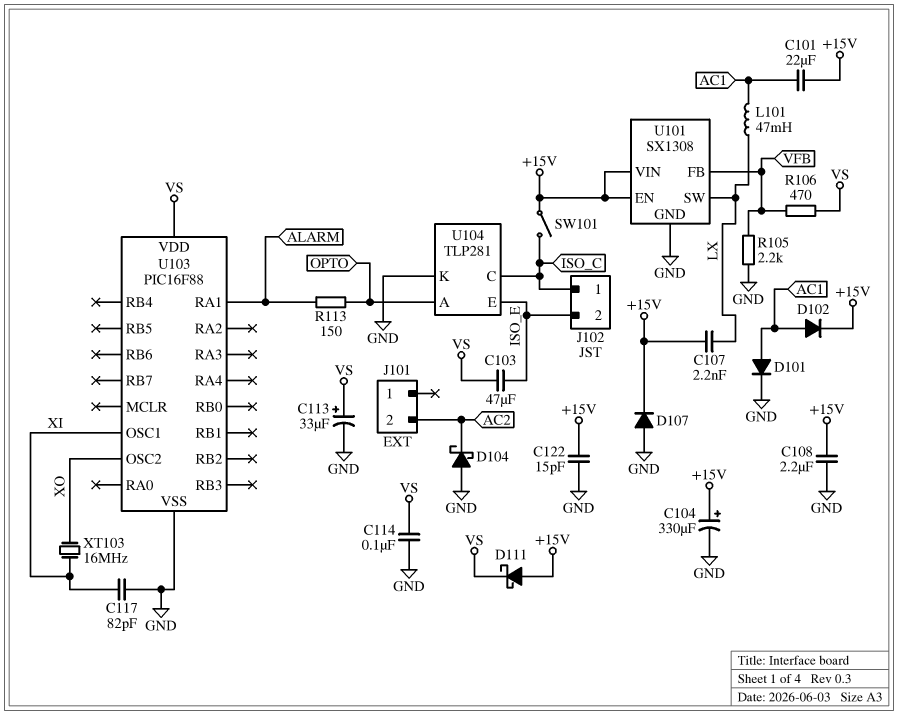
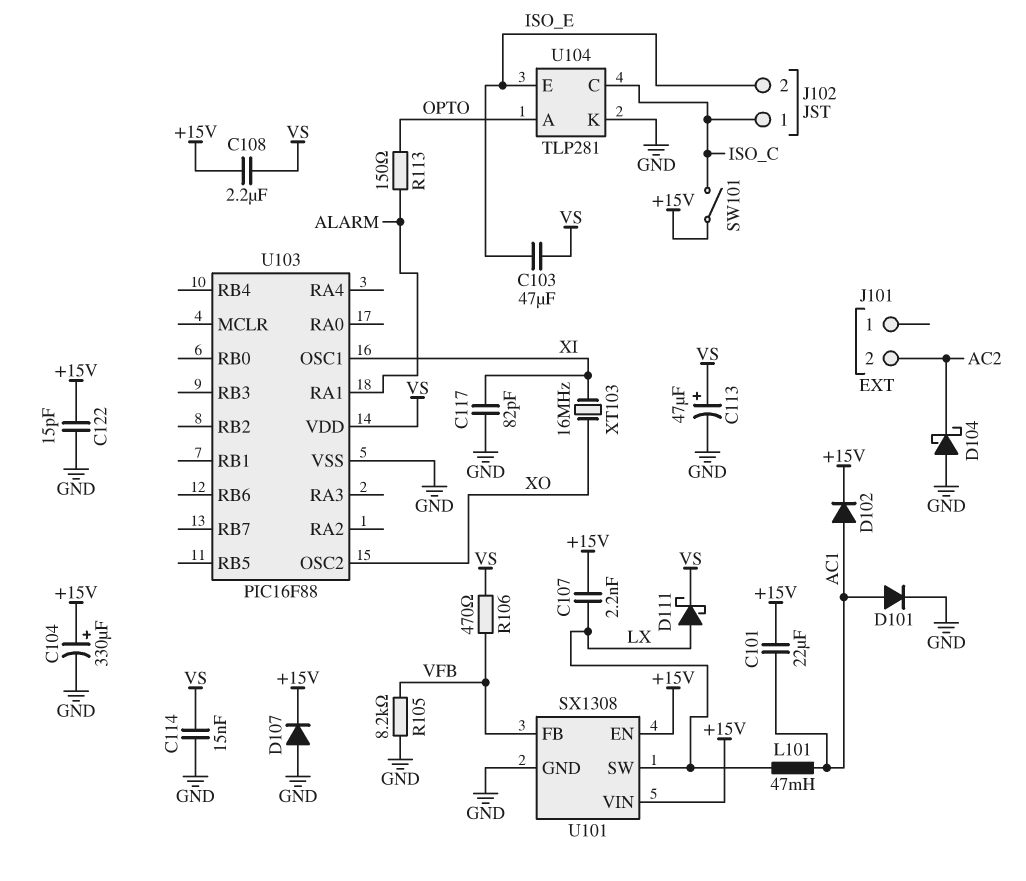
C108: 2.2uF (+15V, GND) -> 2.2uF (+15V, VS)
C113: 33uF (plus VS, minus GND) -> 47uF (plus VS, minus GND)
C114: 100nF (GND, VS) -> 15nF (GND, VS)
D111: schottky (A +15V, K VS) -> schottky (A LX, K VS)
R105: 2.2k (GND, VFB) -> 8.2k (GND, VFB)

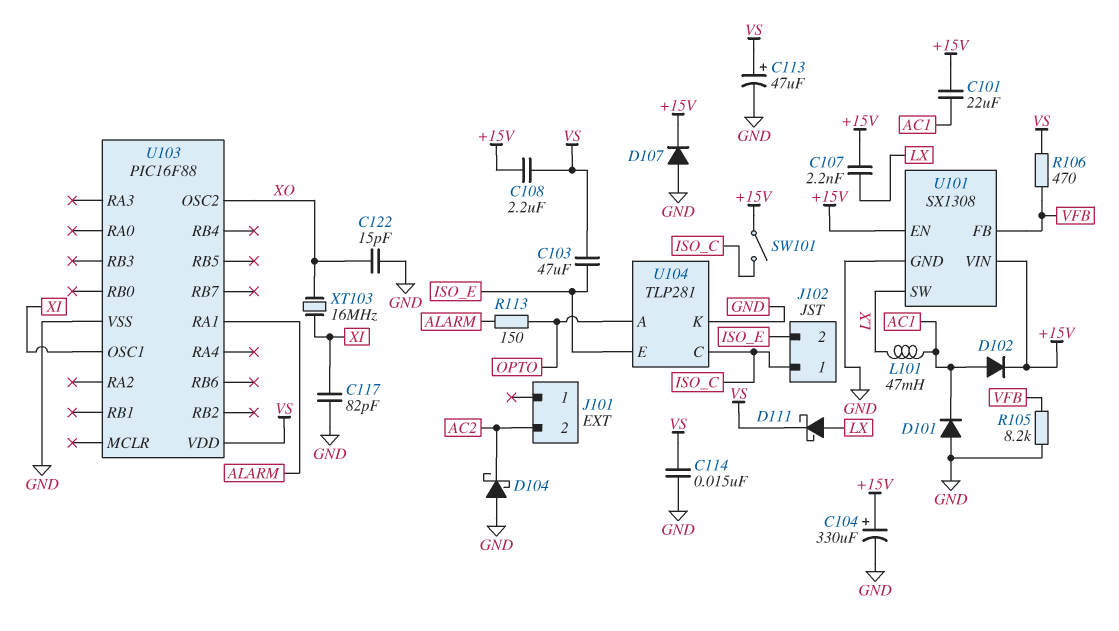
C122: 15pF (+15V, GND) -> 15pF (GND, XO)
D101: diode (A AC1, K GND) -> diode (A GND, K AC1)

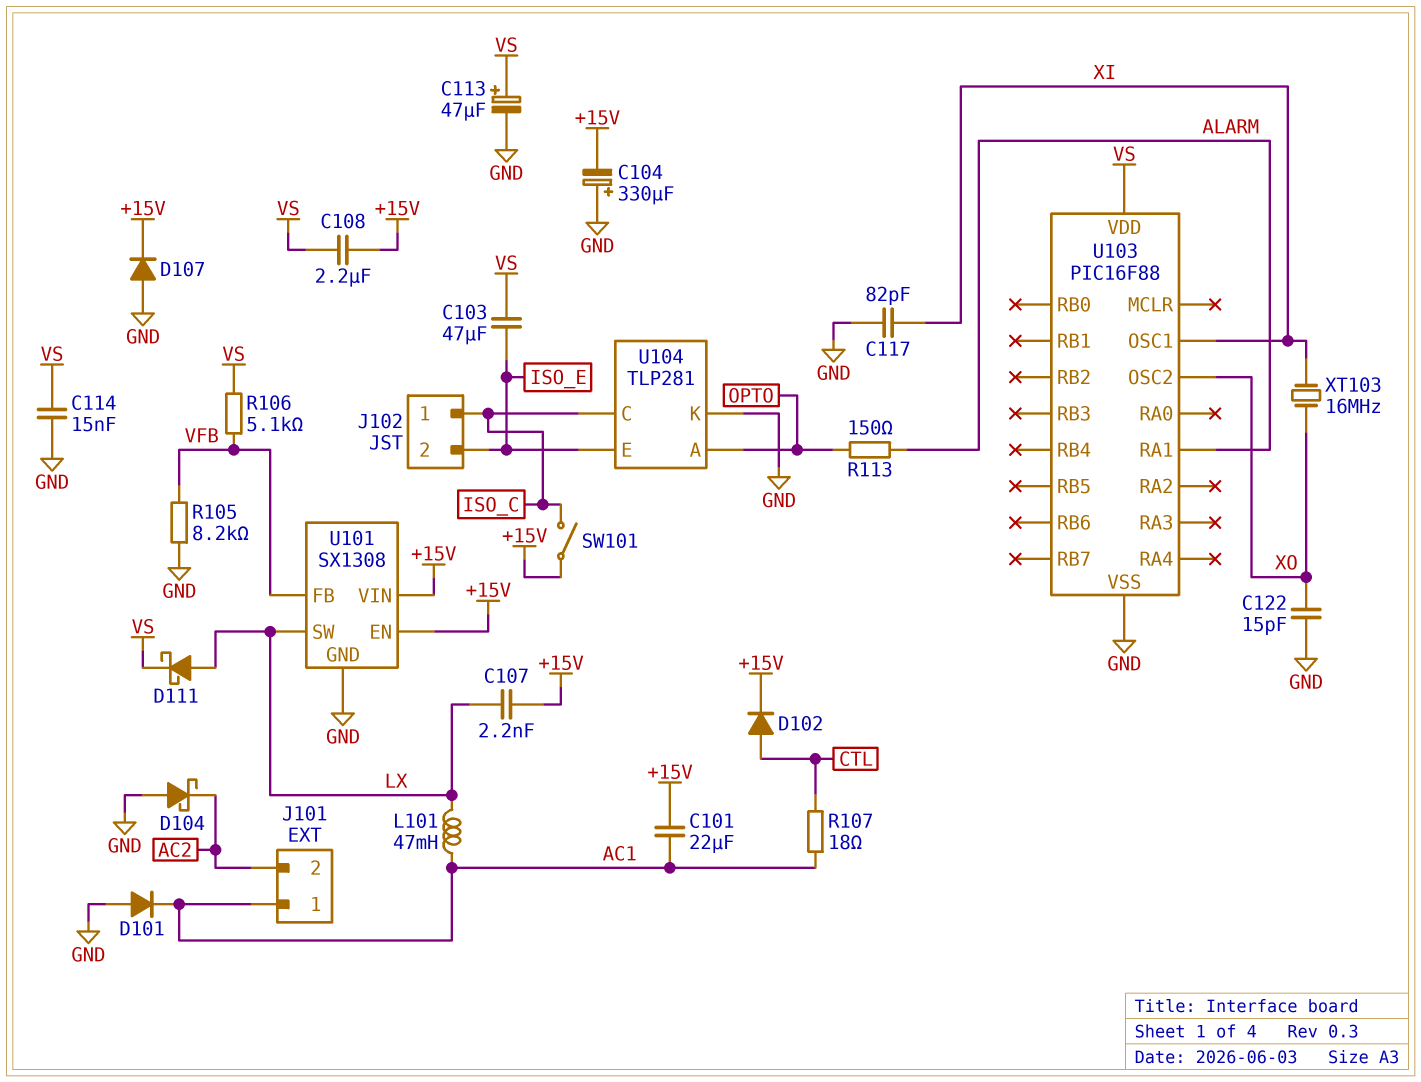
C104: 330uF (plus +15V, minus GND) -> 330uF (plus GND, minus +15V)
D102: diode (A AC1, K +15V) -> diode (A CTL, K +15V)
J101 pin 1: none -> AC1
R106: 470 (VFB, VS) -> 5.1k (VFB, VS)
R107: none -> 18 (AC1, CTL)

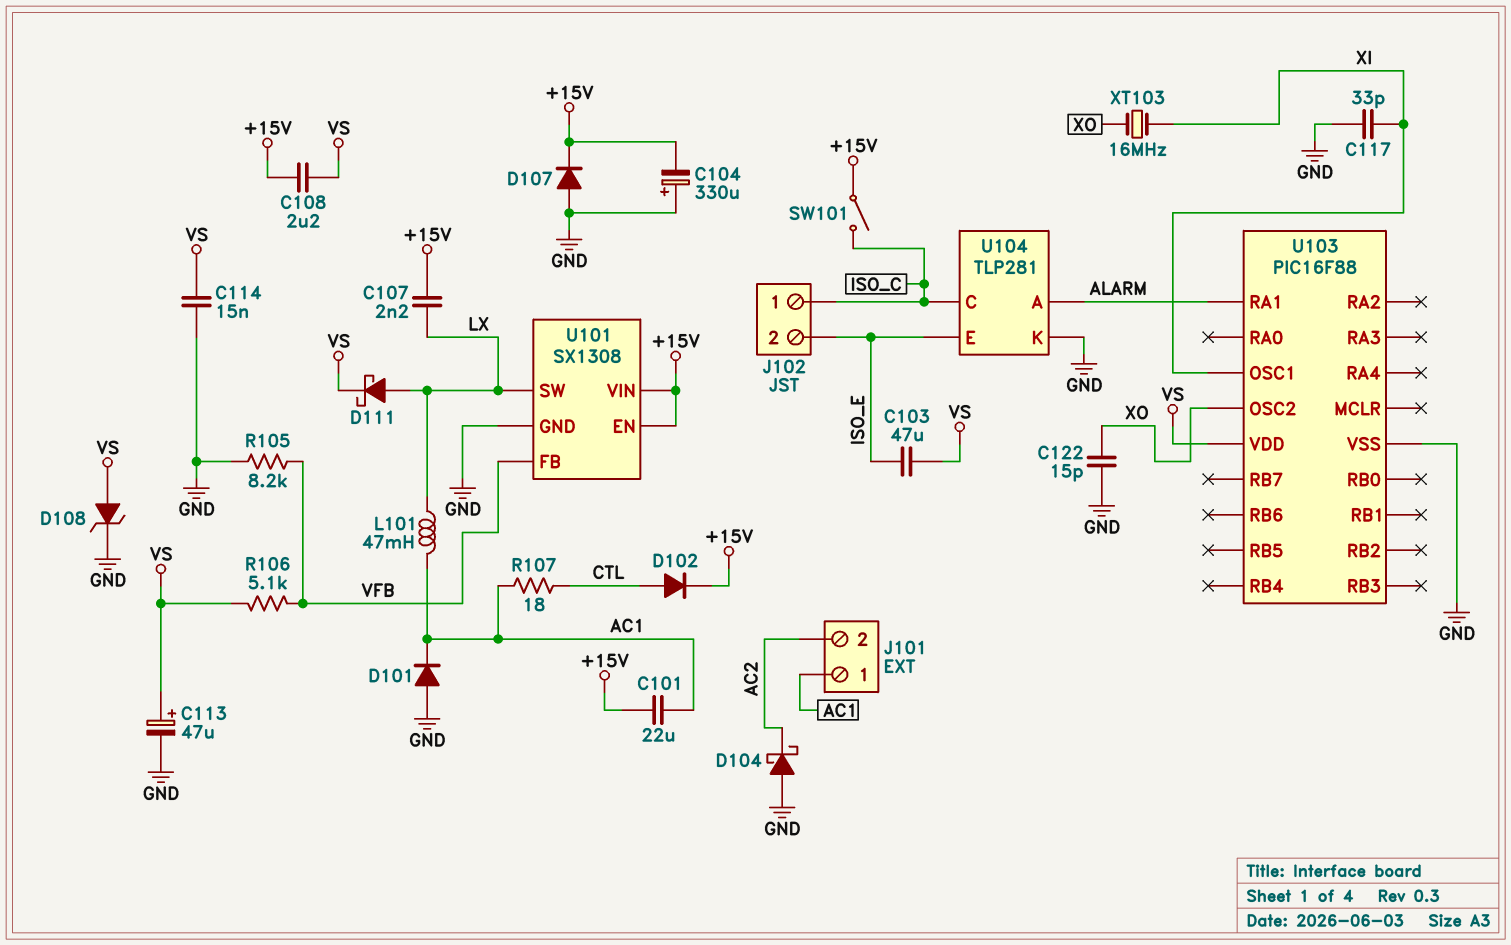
C117: 82pF (GND, XI) -> 33pF (GND, XI)
D108: none -> zener (A VS, K GND)
R113: 150 (ALARM, OPTO) -> none
U104 pin A: OPTO -> ALARM

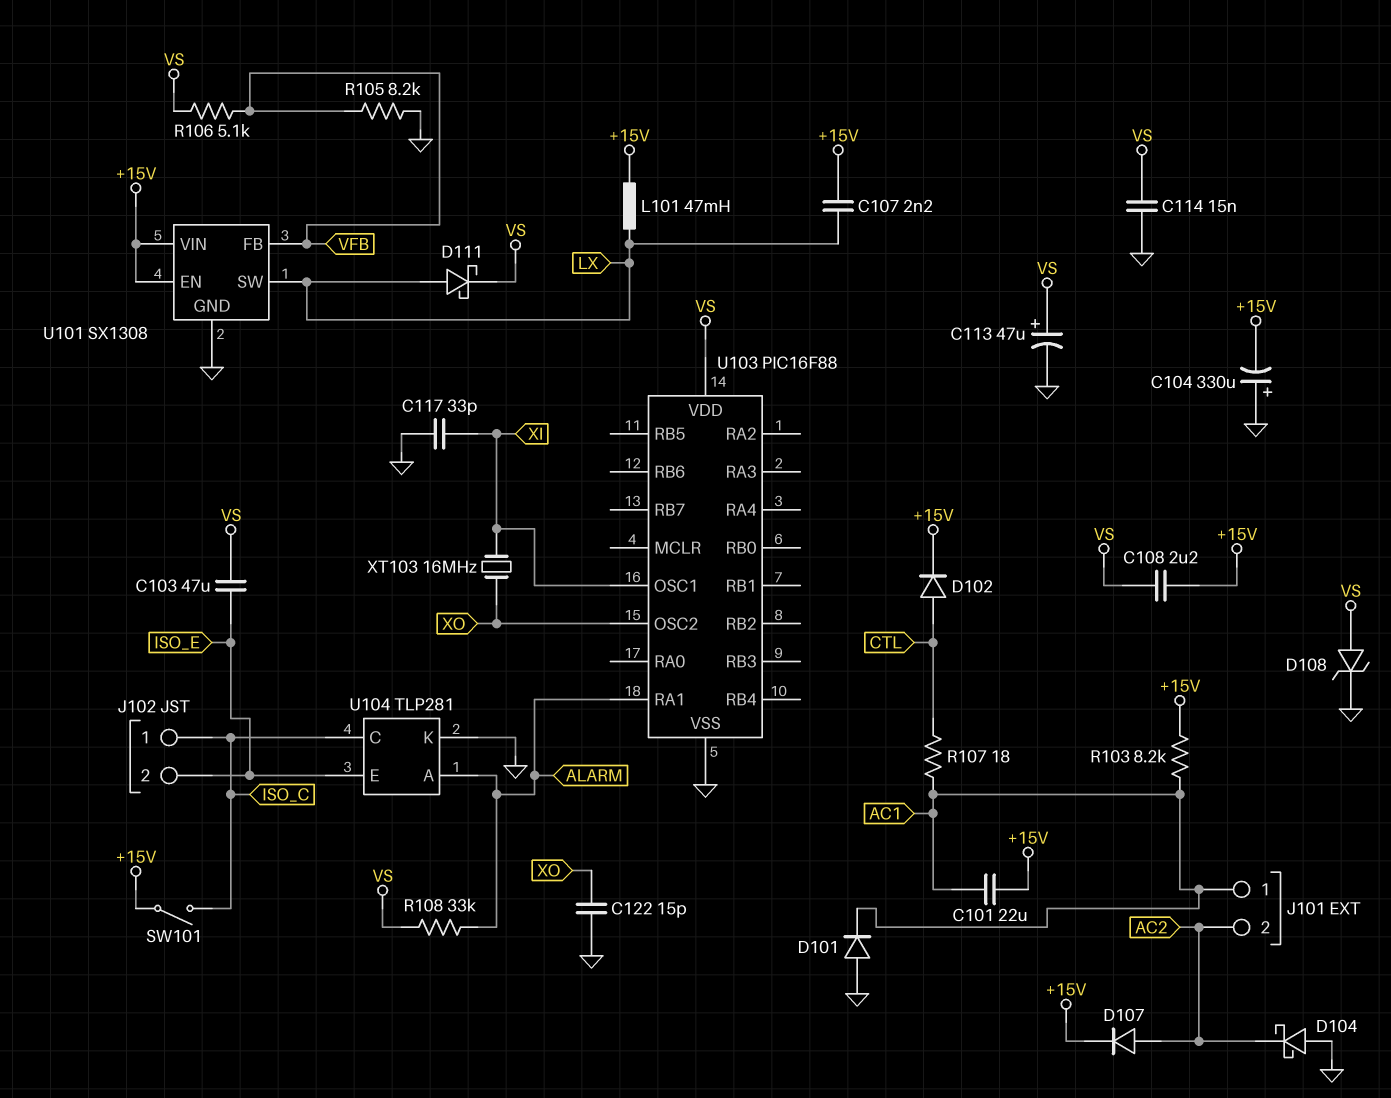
D107: diode (A GND, K +15V) -> diode (A AC2, K +15V)
L101: 47mH (AC1, LX) -> 47mH (+15V, LX)
R103: none -> 8.2k (+15V, AC1)
R108: none -> 33k (ALARM, VS)

